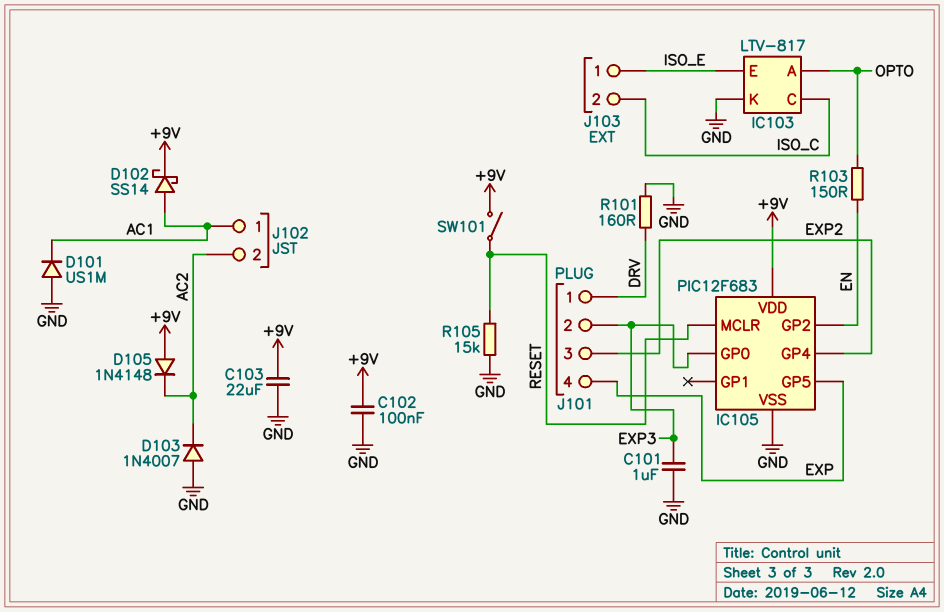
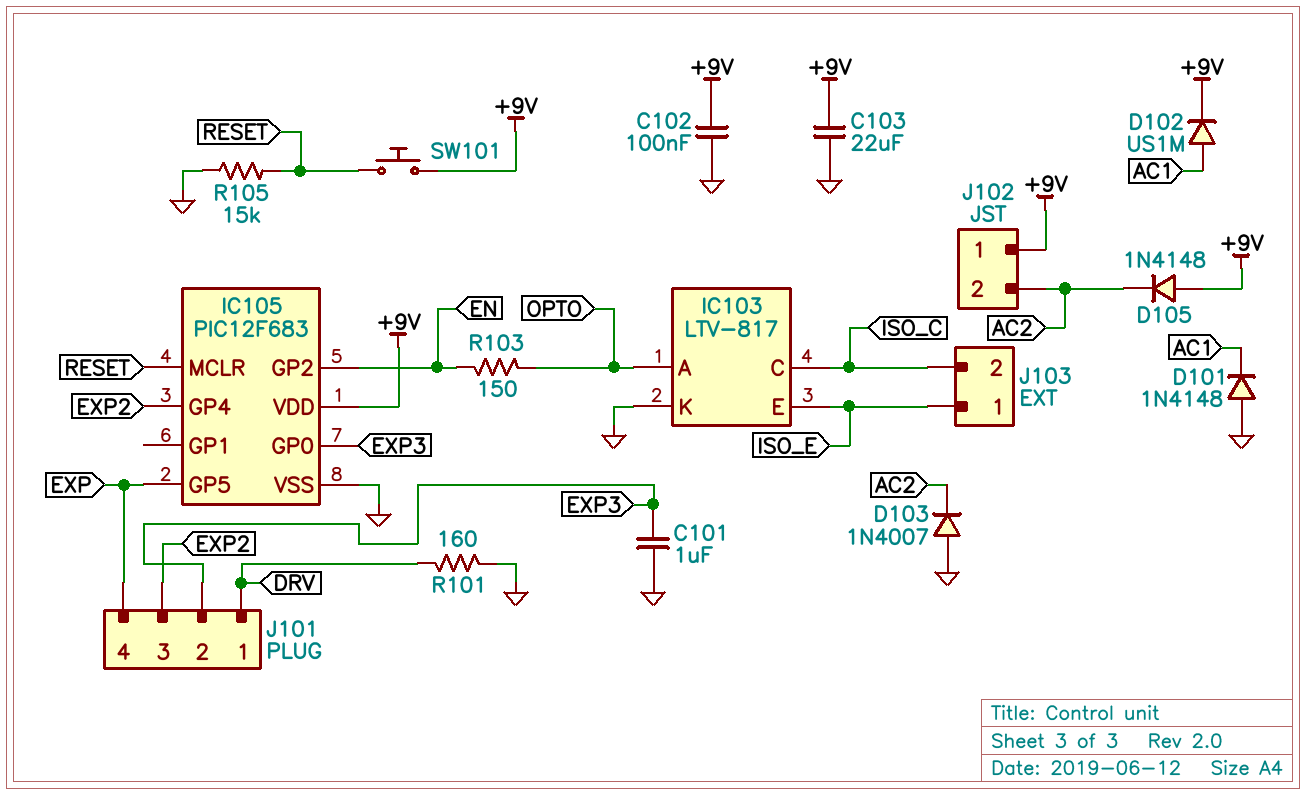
D101: diode US1M (A GND, K AC1) -> diode 1N4148 (A GND, K AC1)
D102: schottky SS14 (A AC1, K +9V) -> diode US1M (A AC1, K +9V)
J102 pin 1: AC1 -> +9V
SW101: switch (+9V, RESET) -> button (+9V, RESET)

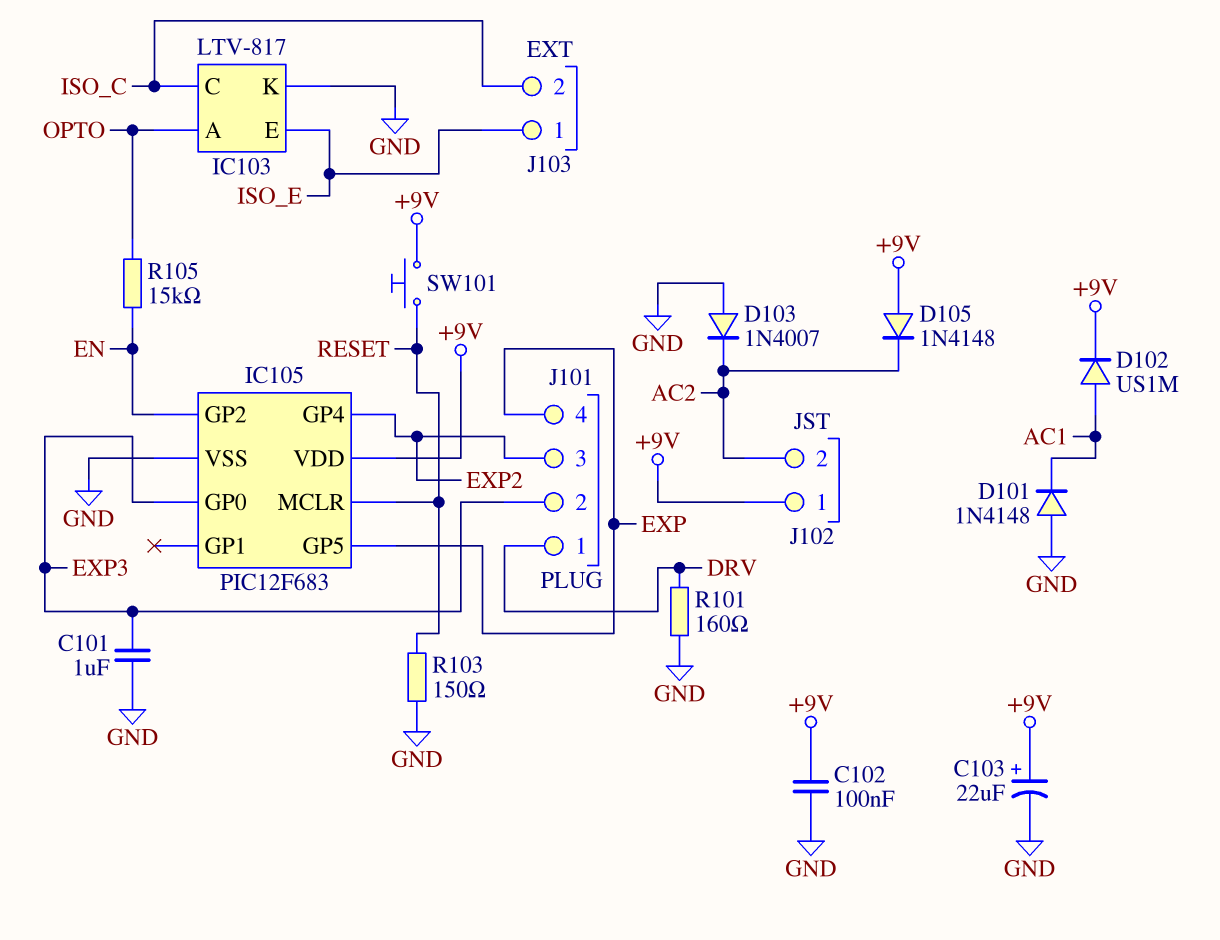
C103: 22uF (+9V, GND) -> 22uF (plus +9V, minus GND)
R103: 150 (EN, OPTO) -> 150 (GND, RESET)
R105: 15k (GND, RESET) -> 15k (EN, OPTO)

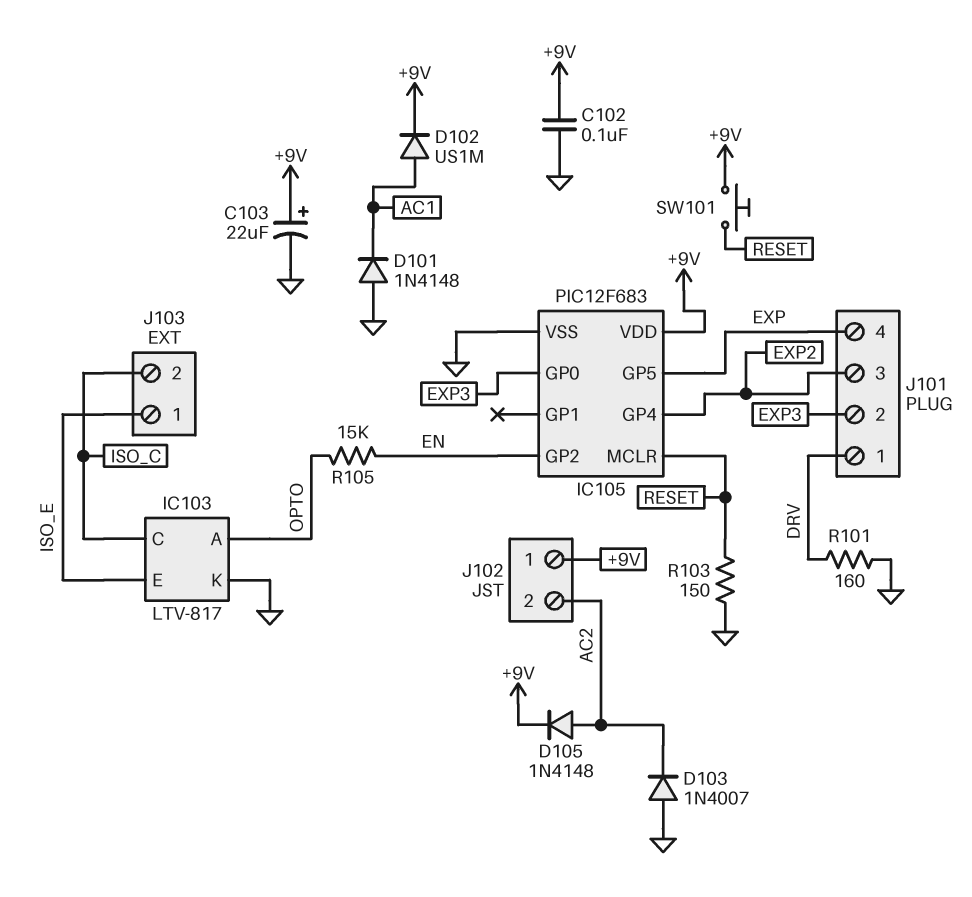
C101: 1uF (EXP3, GND) -> none
D105: diode 1N4148 (A +9V, K AC2) -> diode 1N4148 (A AC2, K +9V)

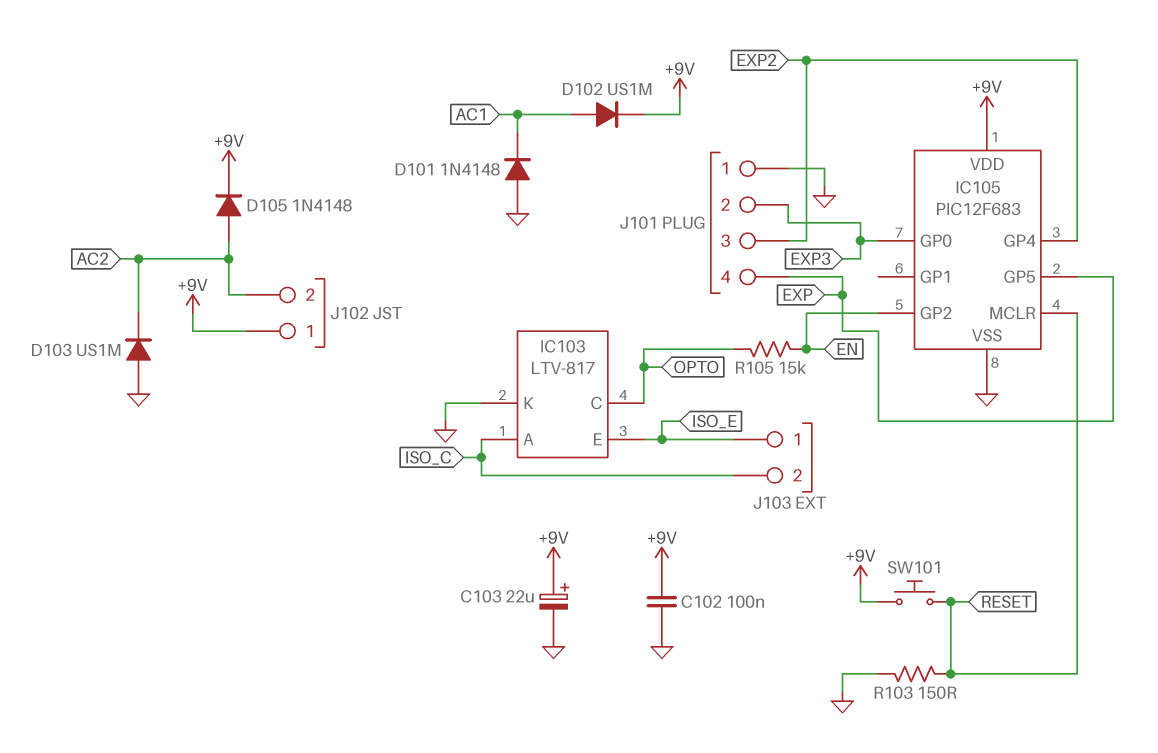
D103: diode 1N4007 (A GND, K AC2) -> diode US1M (A GND, K AC2)
IC103 pin A: OPTO -> ISO_C
IC103 pin C: ISO_C -> OPTO
J101 pin 1: DRV -> GND
R101: 160 (DRV, GND) -> none

